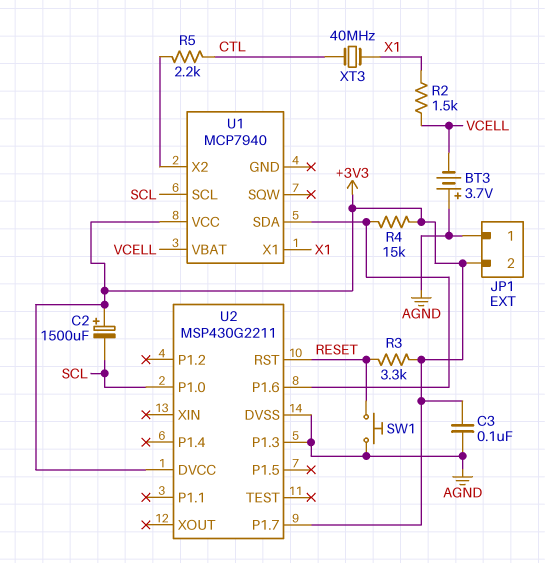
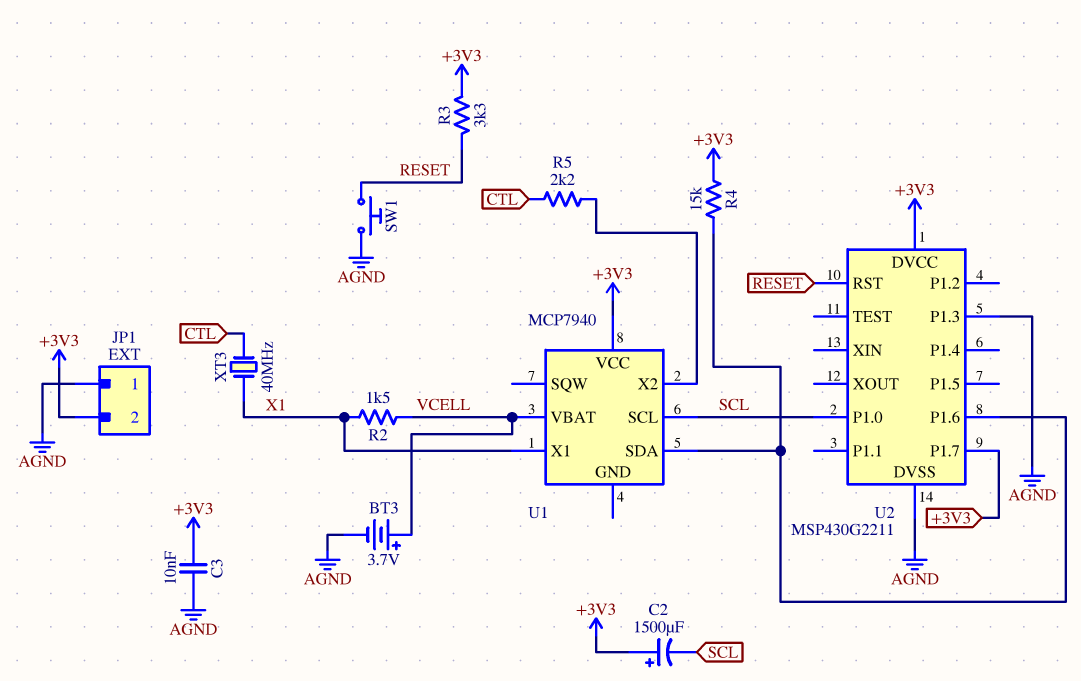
BT3: 3.7V (plus AGND, minus VCELL) -> 3.7V (plus VCELL, minus AGND)
C3: 100nF (+3V3, AGND) -> 10nF (+3V3, AGND)

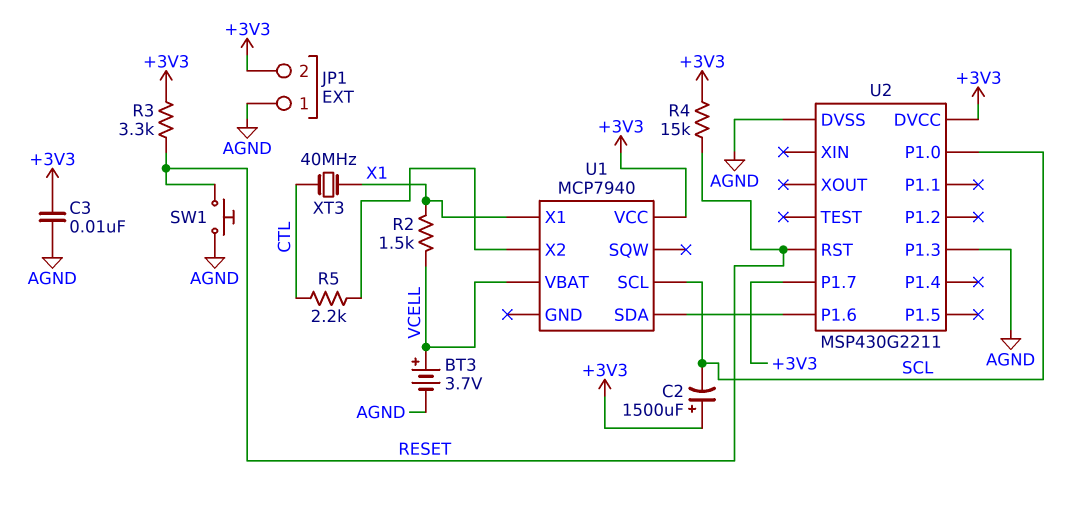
R4: 15k (+3V3, U1/SDA) -> 15k (+3V3, RESET)

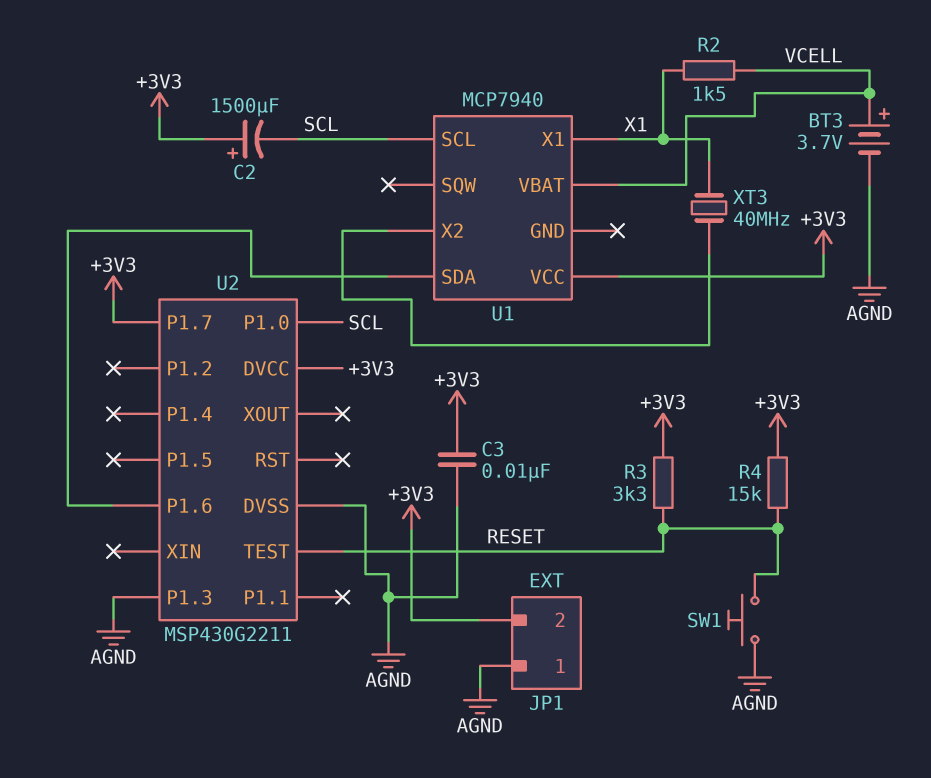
R5: 2.2k (CTL, U1/X2) -> none
U2 pin RST: RESET -> none
U2 pin TEST: none -> RESET
XT3: 40MHz (CTL, X1) -> 40MHz (U1/X2, X1)

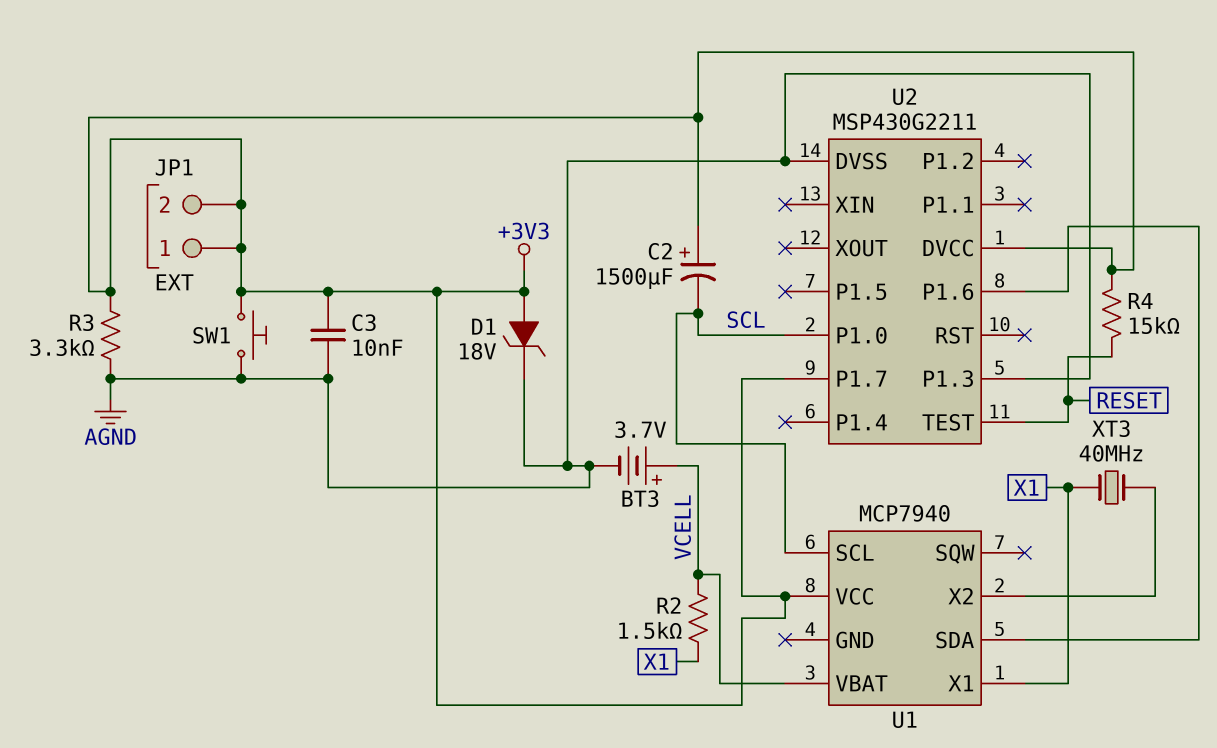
D1: none -> zener 18V (A +3V3, K AGND)
JP1 pin 1: AGND -> +3V3
R3: 3.3k (+3V3, RESET) -> 3.3k (+3V3, AGND)
SW1: button (AGND, RESET) -> button (+3V3, AGND)

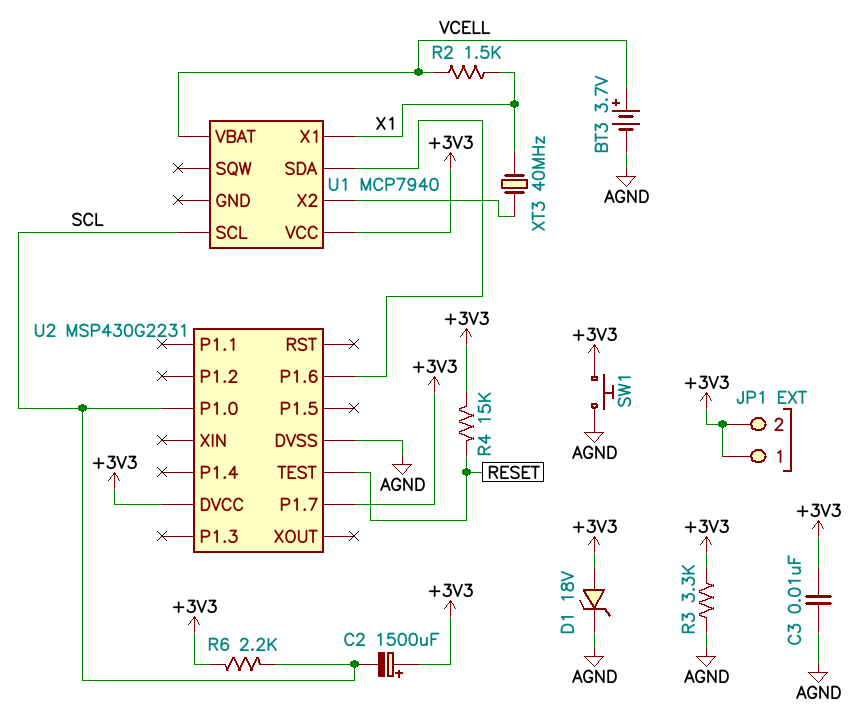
R6: none -> 2.2k (+3V3, SCL)
U2: MSP430G2211 -> MSP430G2231
U2 pin P1.3: AGND -> none

